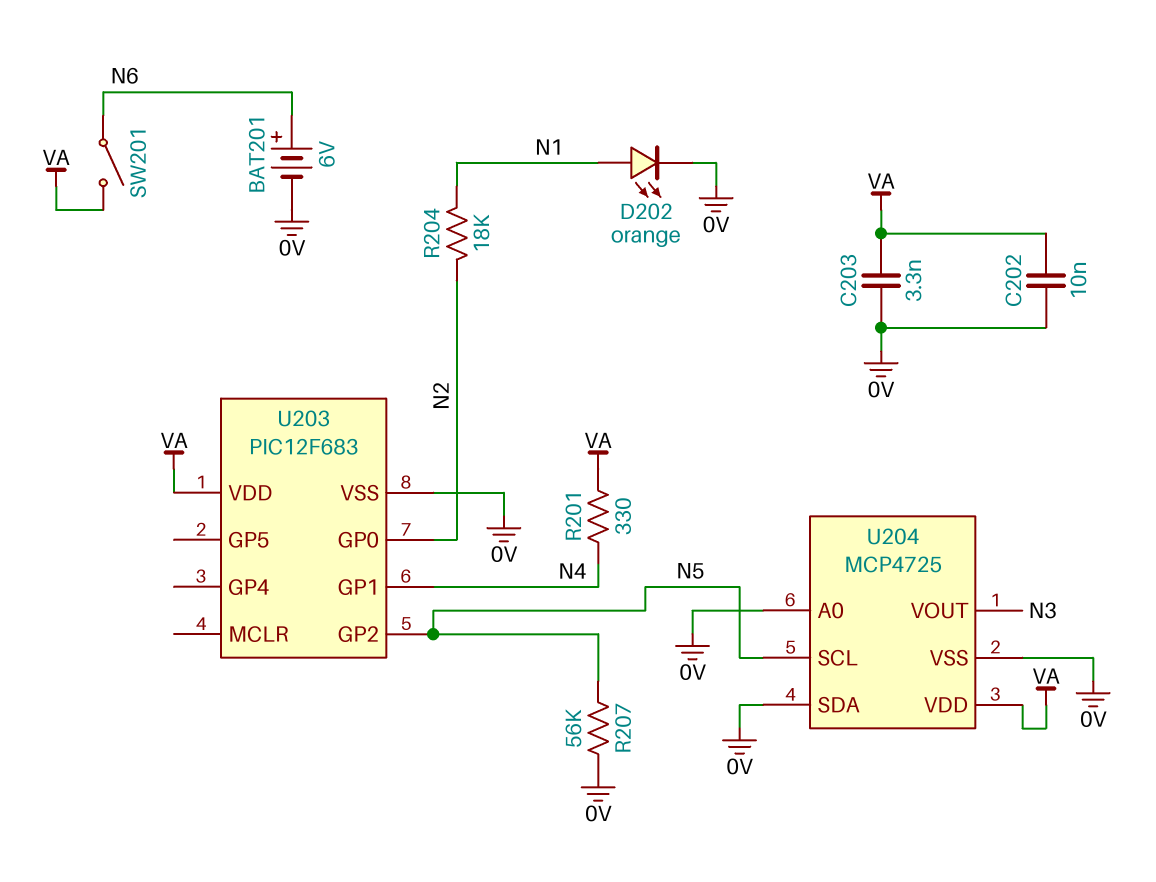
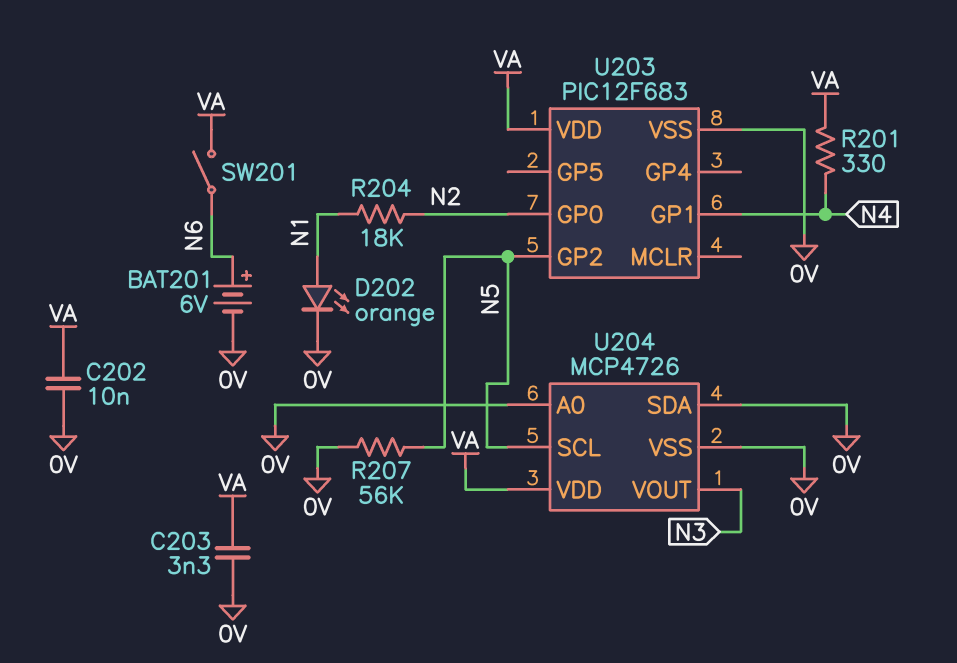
U204: MCP4725 -> MCP4726

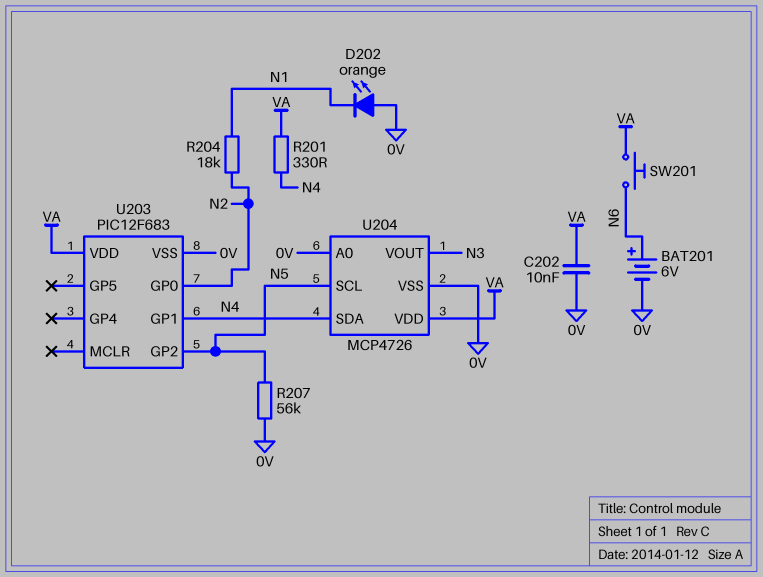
C203: 3.3nF (0V, VA) -> none
D202: LED orange (A N1, K 0V) -> LED orange (A 0V, K N1)
SW201: switch (N6, VA) -> button (N6, VA)
U204 pin SDA: 0V -> N4

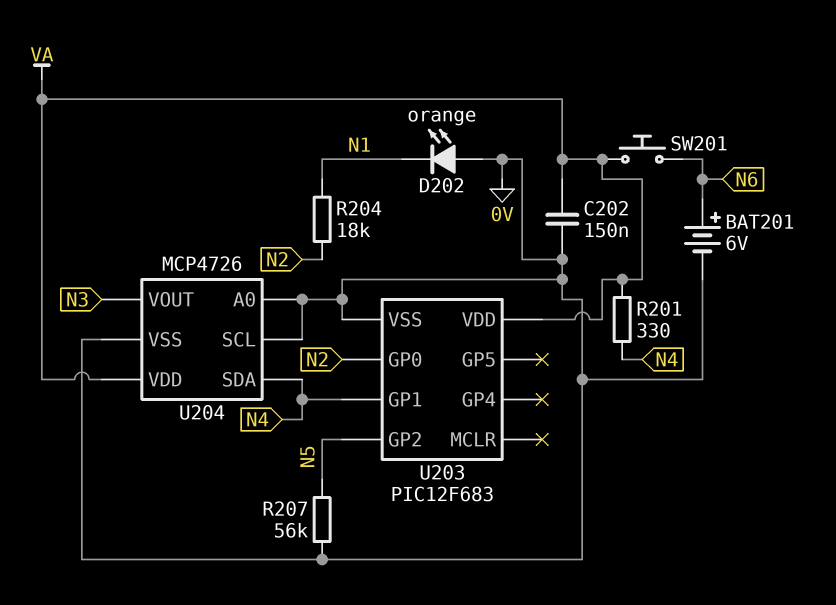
C202: 10nF (0V, VA) -> 150nF (0V, VA)
U204 pin SCL: N5 -> 0V

